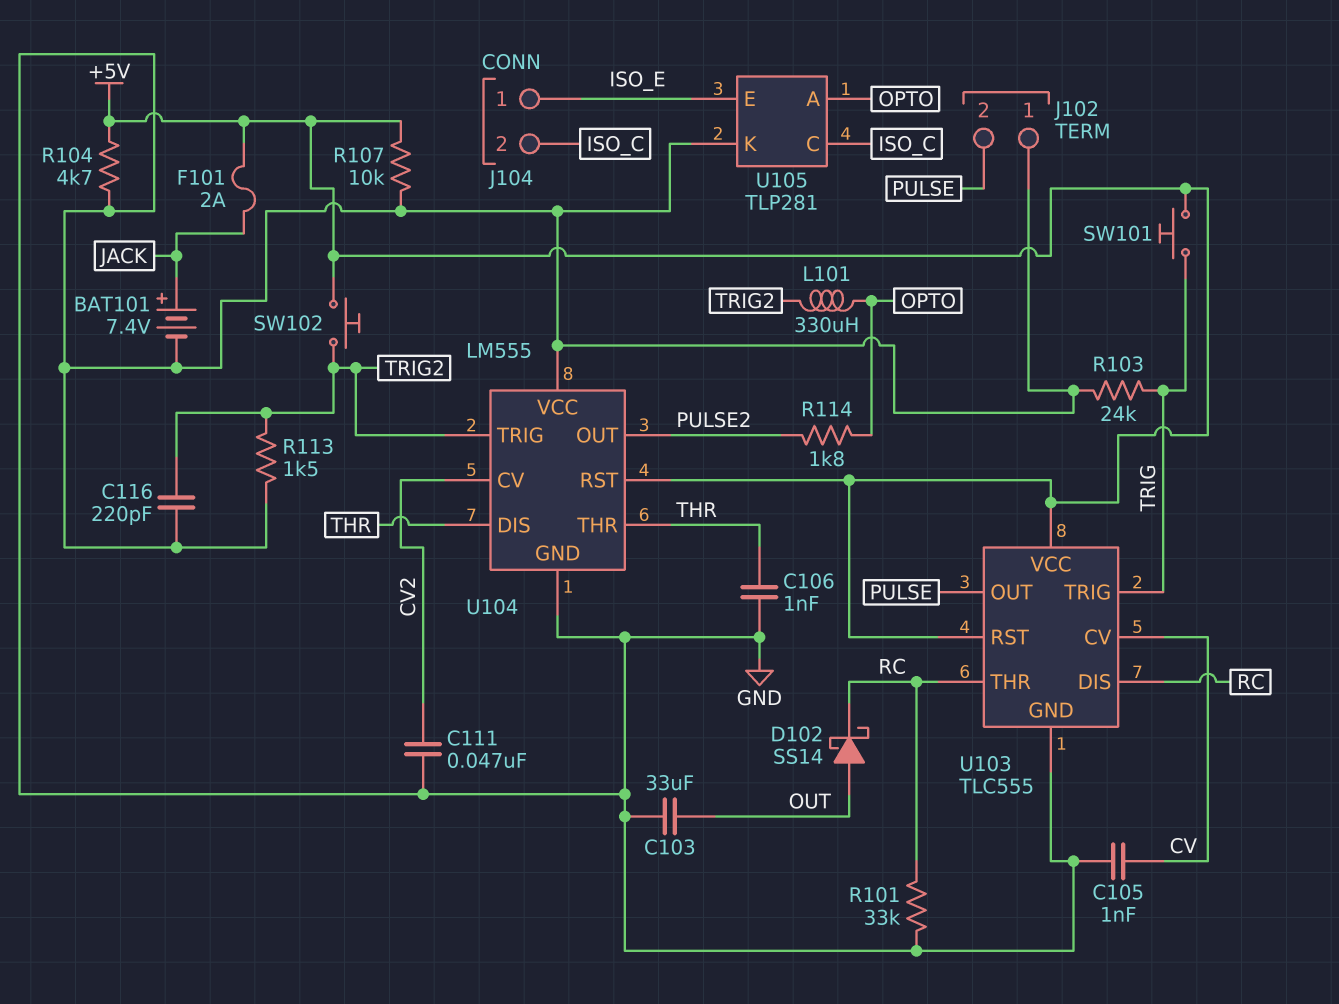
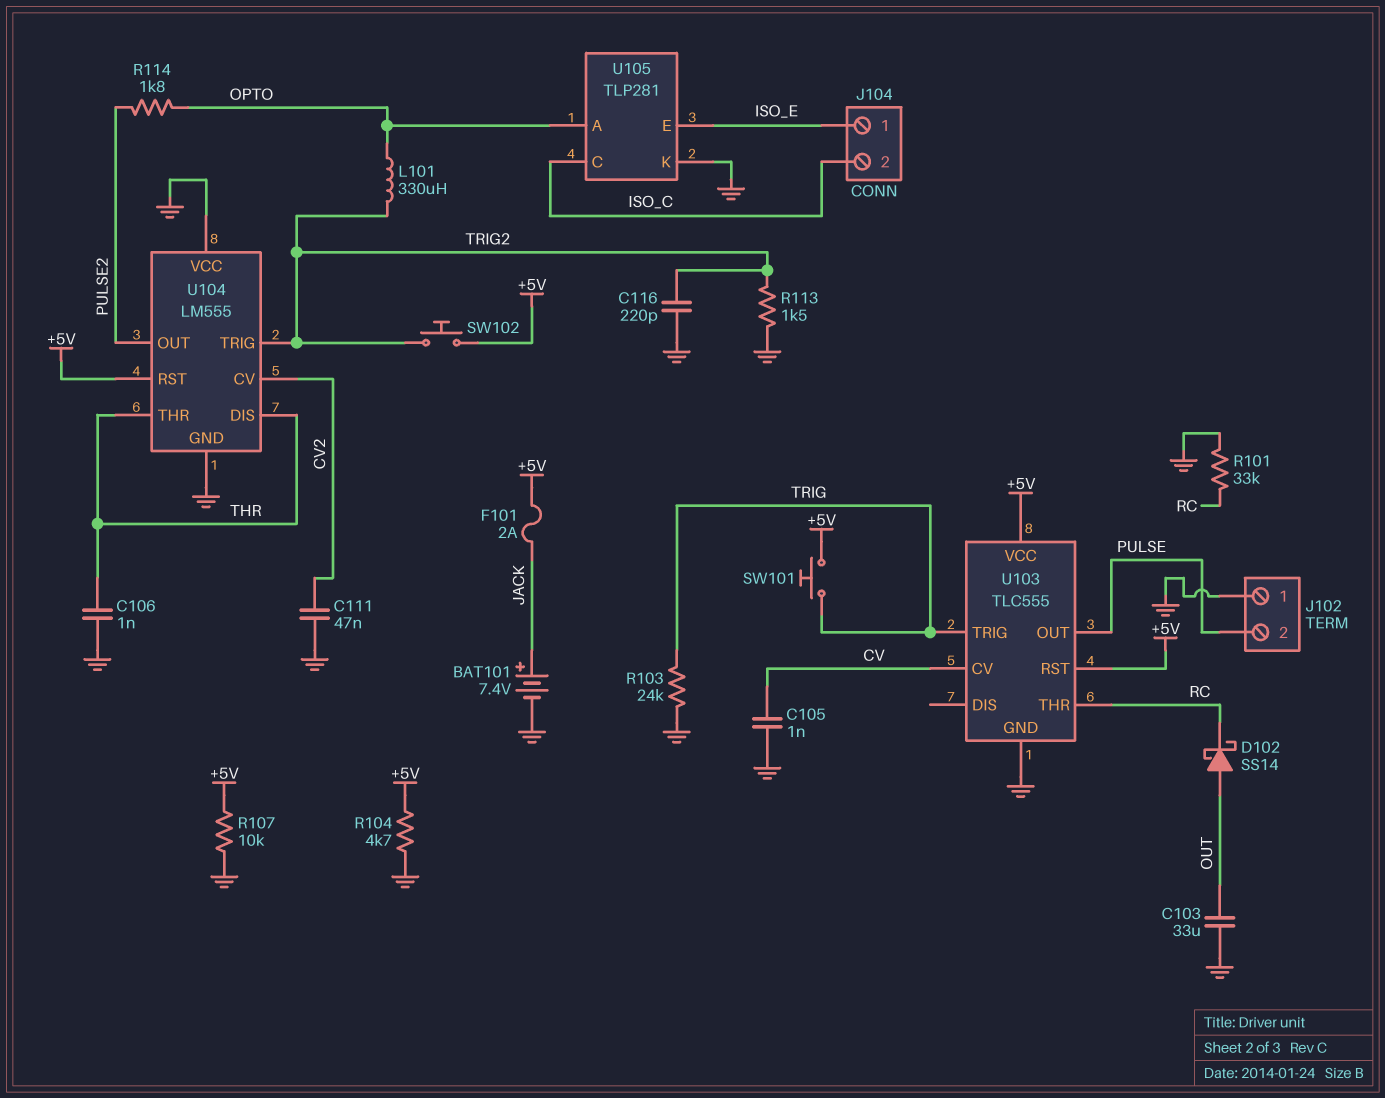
U103 pin DIS: RC -> none

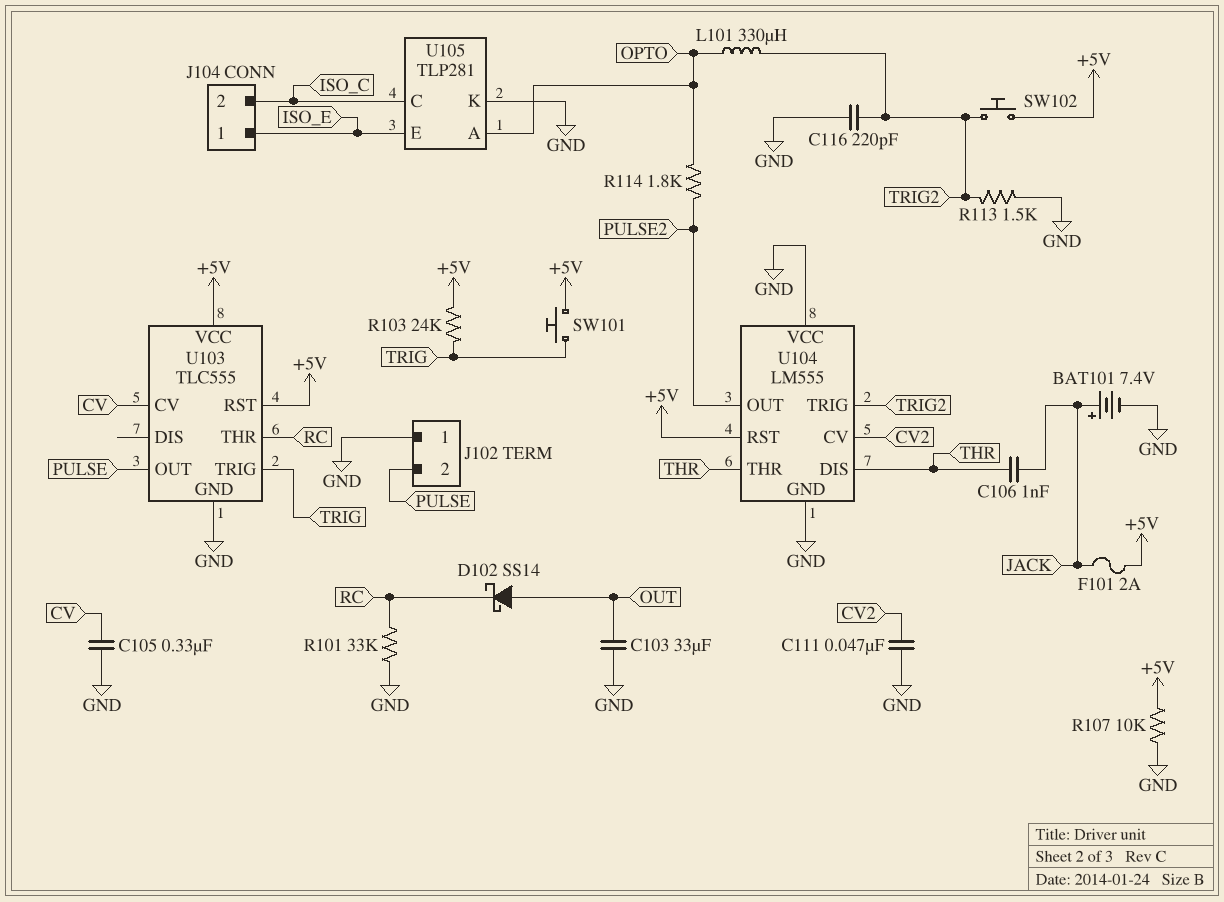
C105: 1nF (CV, GND) -> 330nF (CV, GND)
C106: 1nF (GND, THR) -> 1nF (JACK, THR)
R103: 24k (GND, TRIG) -> 24k (+5V, TRIG)
R104: 4.7k (+5V, GND) -> none

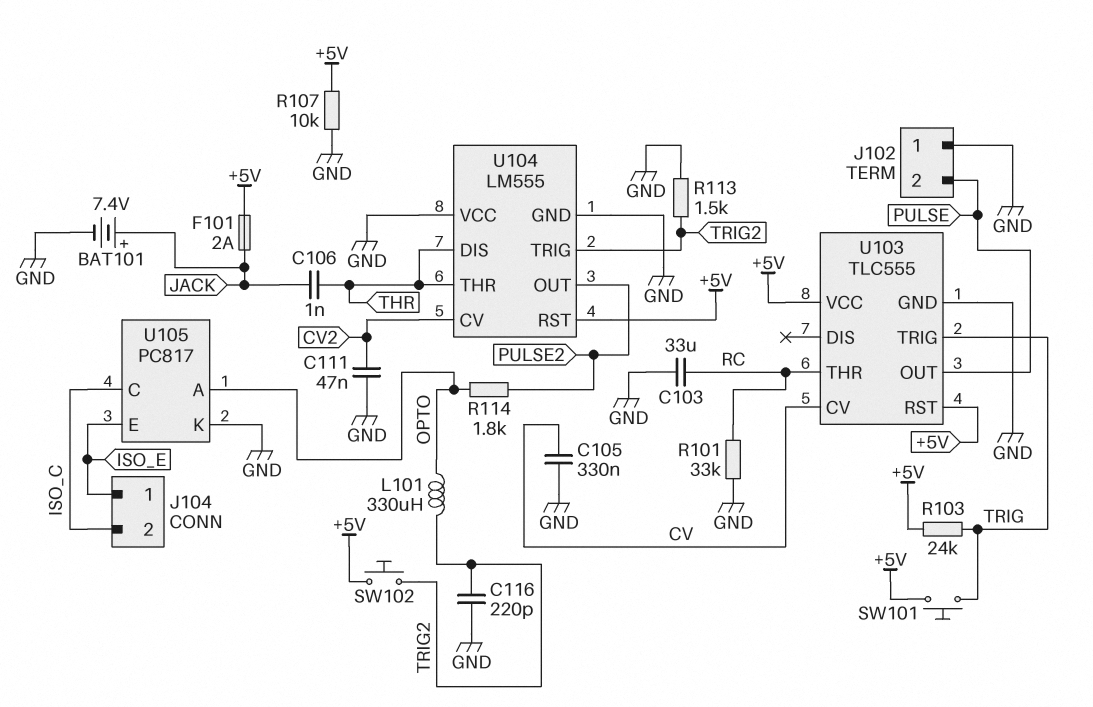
C103: 33uF (GND, OUT) -> 33uF (GND, RC)
D102: schottky SS14 (A OUT, K RC) -> none
U105: TLP281 -> PC817

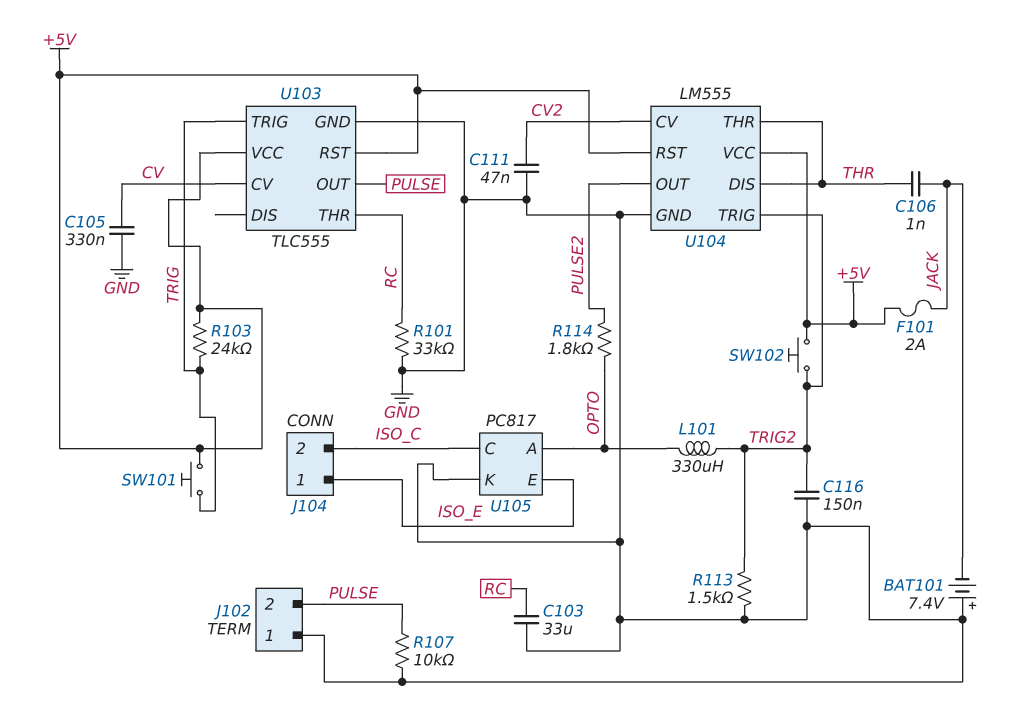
BAT101: 7.4V (plus JACK, minus GND) -> 7.4V (plus GND, minus JACK)
C116: 220pF (GND, TRIG2) -> 150nF (GND, TRIG2)
R107: 10k (+5V, GND) -> 10k (GND, PULSE)
U104 pin VCC: GND -> +5V

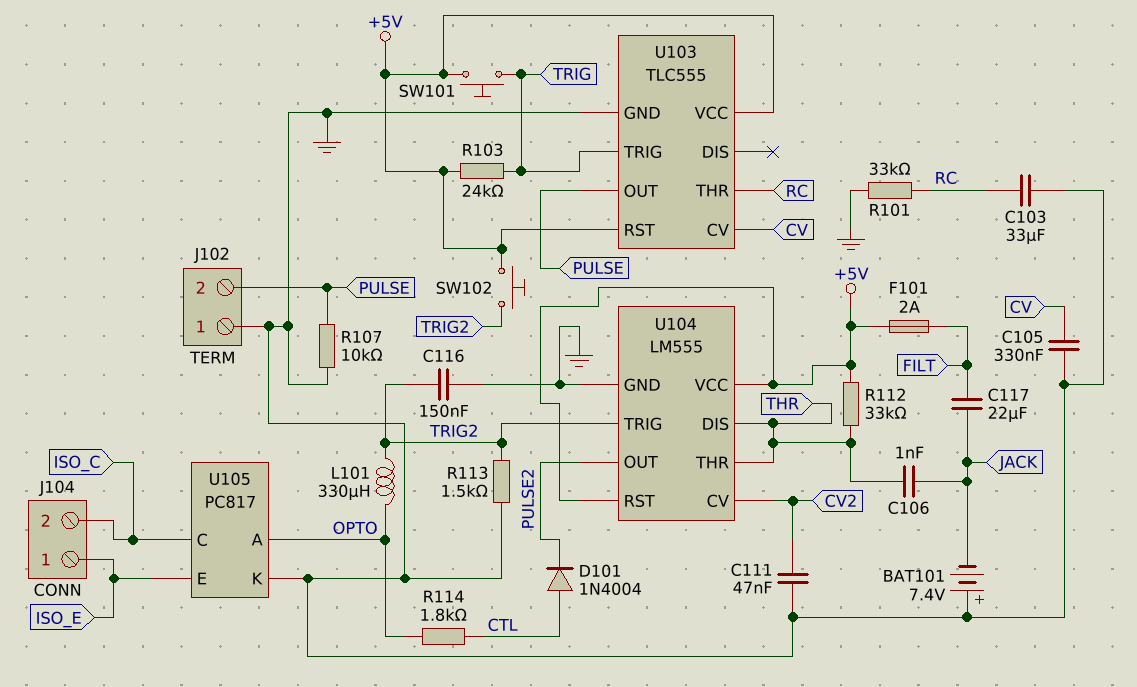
C117: none -> 22uF (FILT, JACK)
D101: none -> diode 1N4004 (A CTL, K PULSE2)
F101: 2A (+5V, JACK) -> 2A (+5V, FILT)
R112: none -> 33k (+5V, THR)
R114: 1.8k (OPTO, PULSE2) -> 1.8k (CTL, OPTO)

